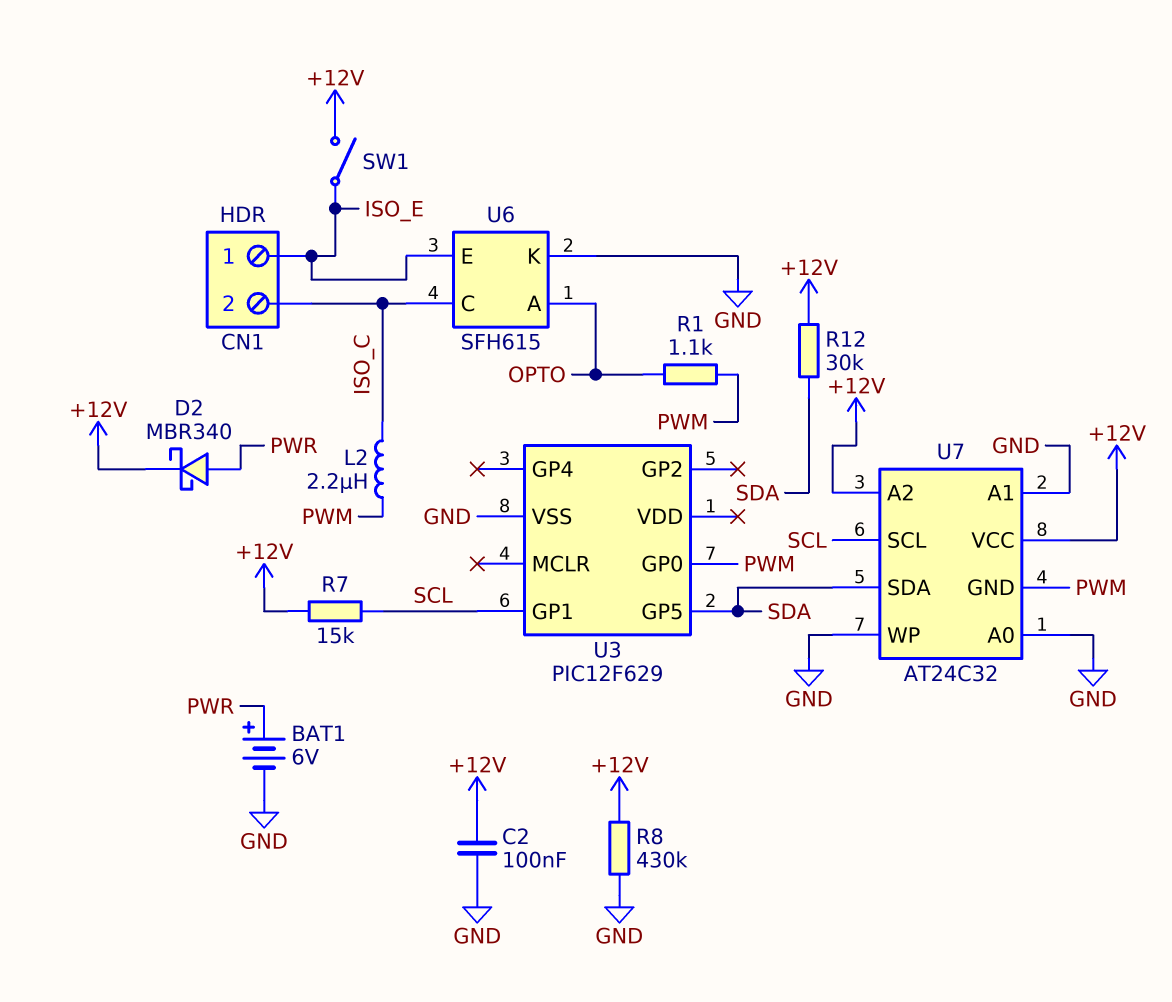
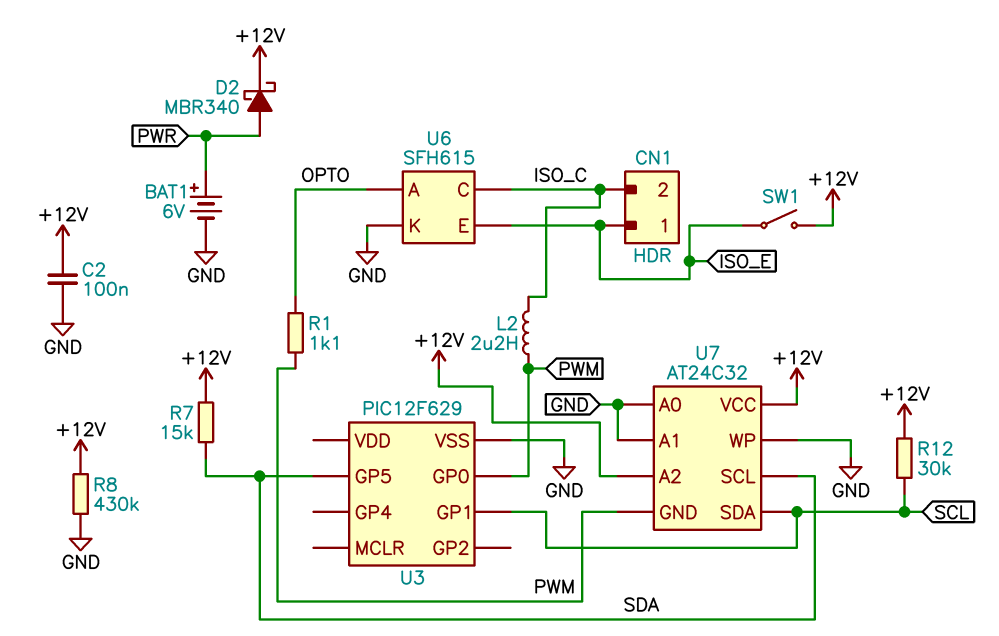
R7: 15k (+12V, SCL) -> 15k (+12V, SDA)
R12: 30k (+12V, SDA) -> 30k (+12V, SCL)
U7 pin SCL: SCL -> SDA
U7 pin SDA: SDA -> SCL

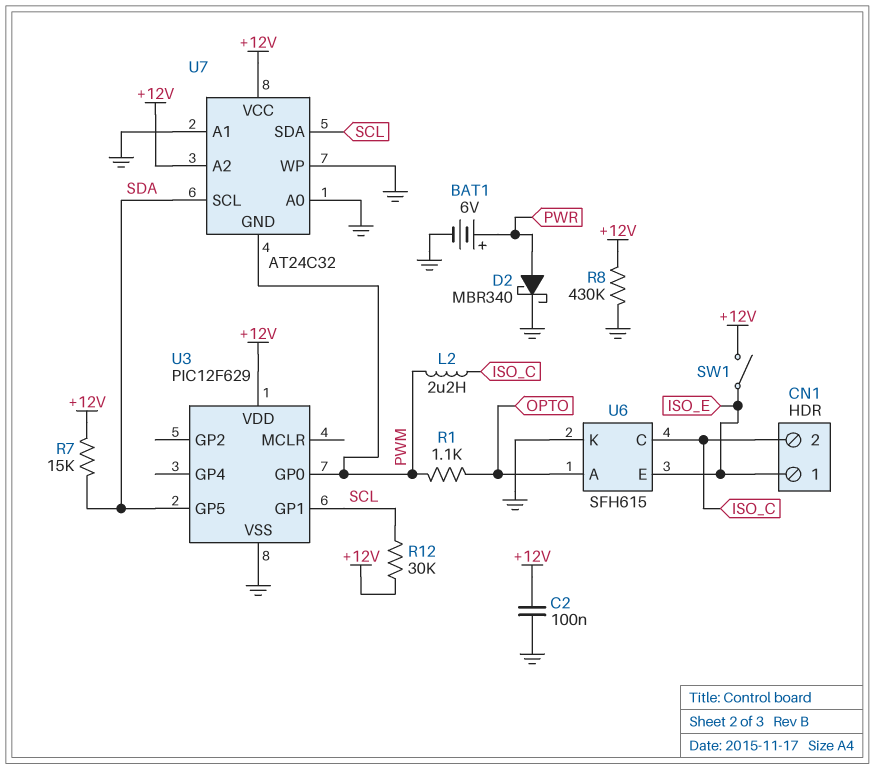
D2: schottky MBR340 (A PWR, K +12V) -> schottky MBR340 (A PWR, K GND)
U3 pin VDD: none -> +12V

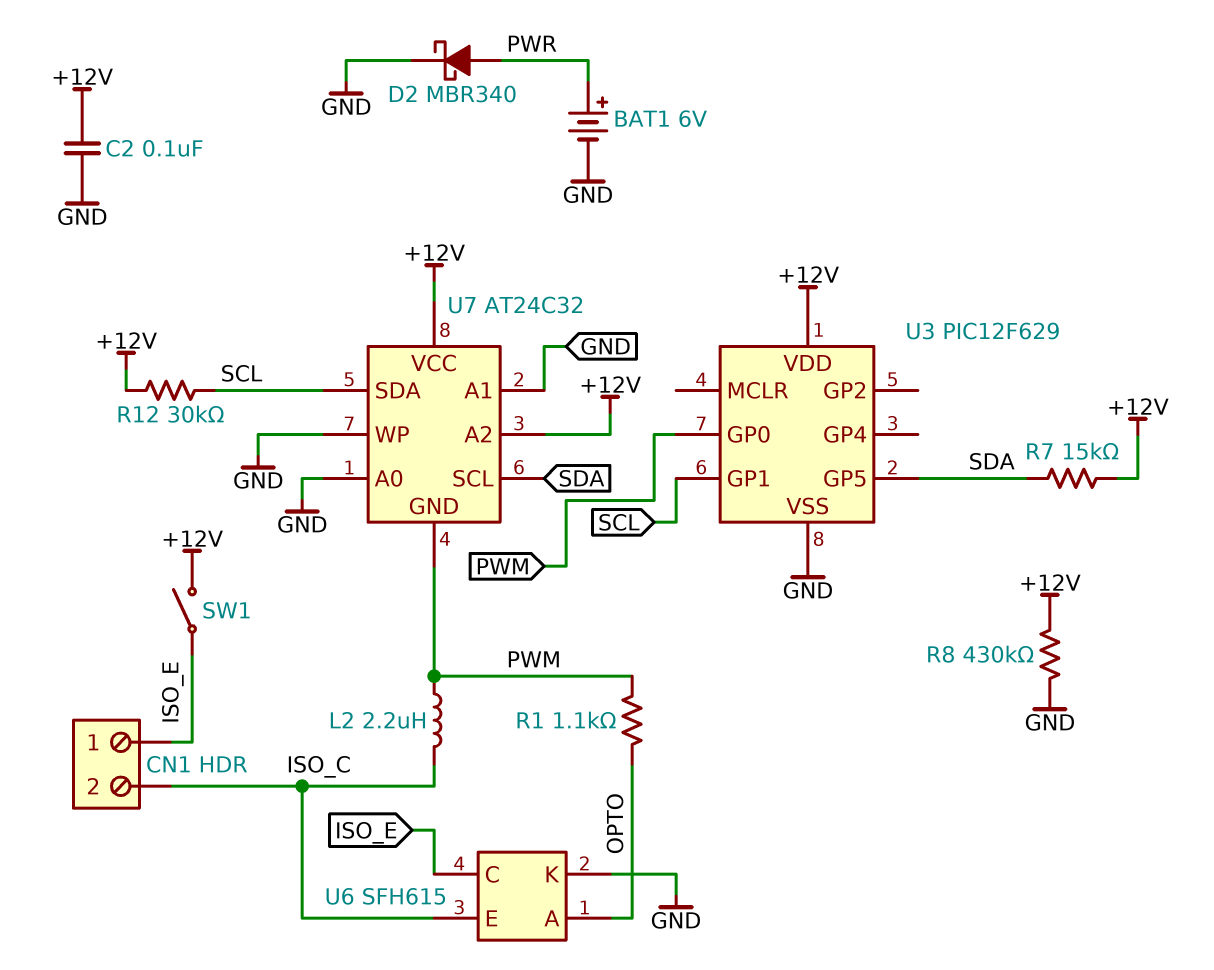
U6 pin C: ISO_C -> ISO_E
U6 pin E: ISO_E -> ISO_C

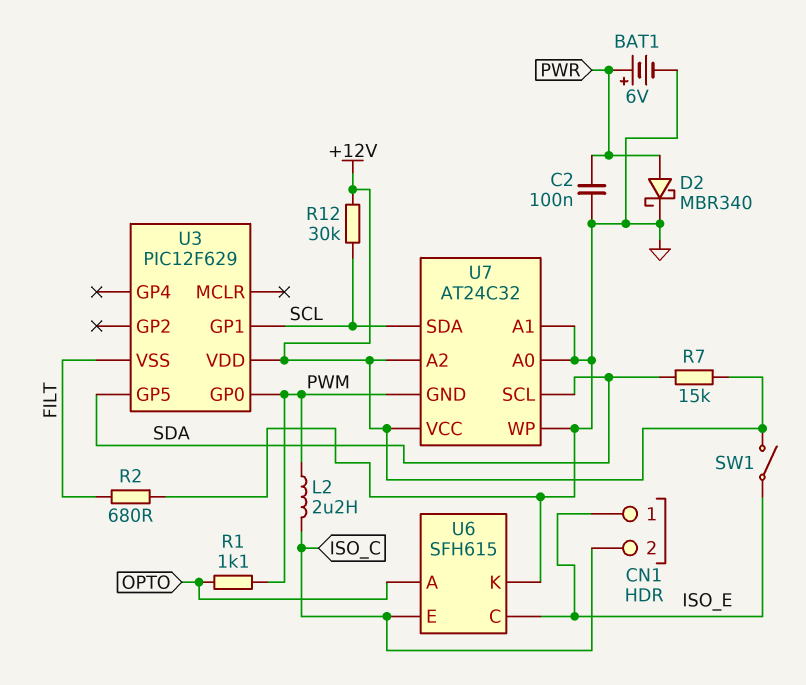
C2: 100nF (+12V, GND) -> 100nF (GND, PWR)
R2: none -> 680 (FILT, GND)
R8: 430k (+12V, GND) -> none
U3 pin VSS: GND -> FILT

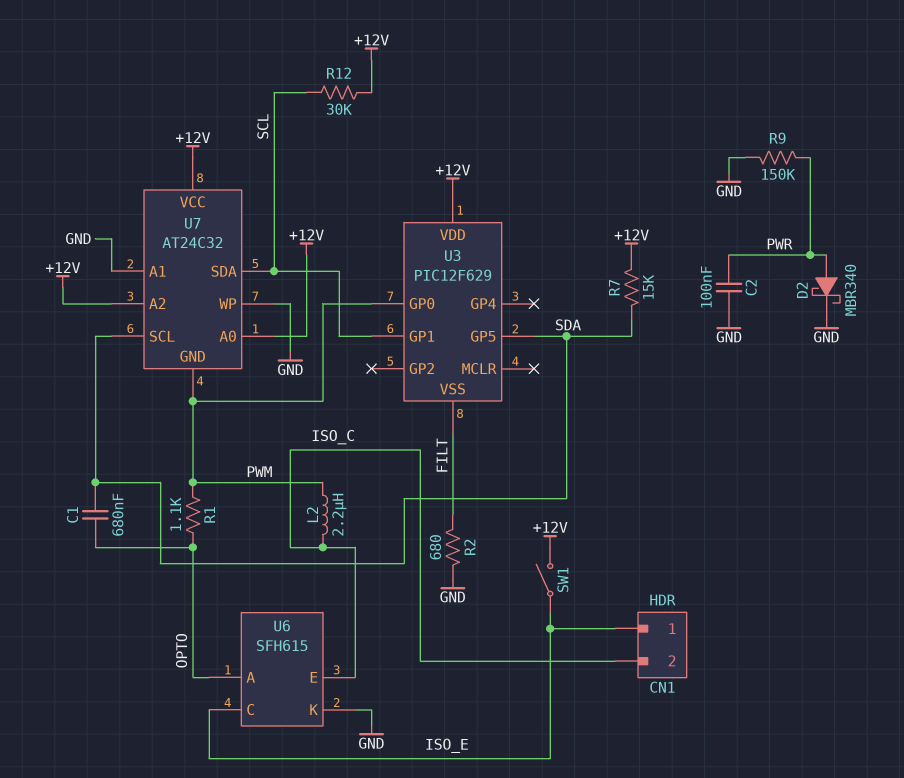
BAT1: 6V (plus PWR, minus GND) -> none
C1: none -> 680nF (OPTO, SDA)
R9: none -> 150k (GND, PWR)
U7 pin A0: GND -> +12V

